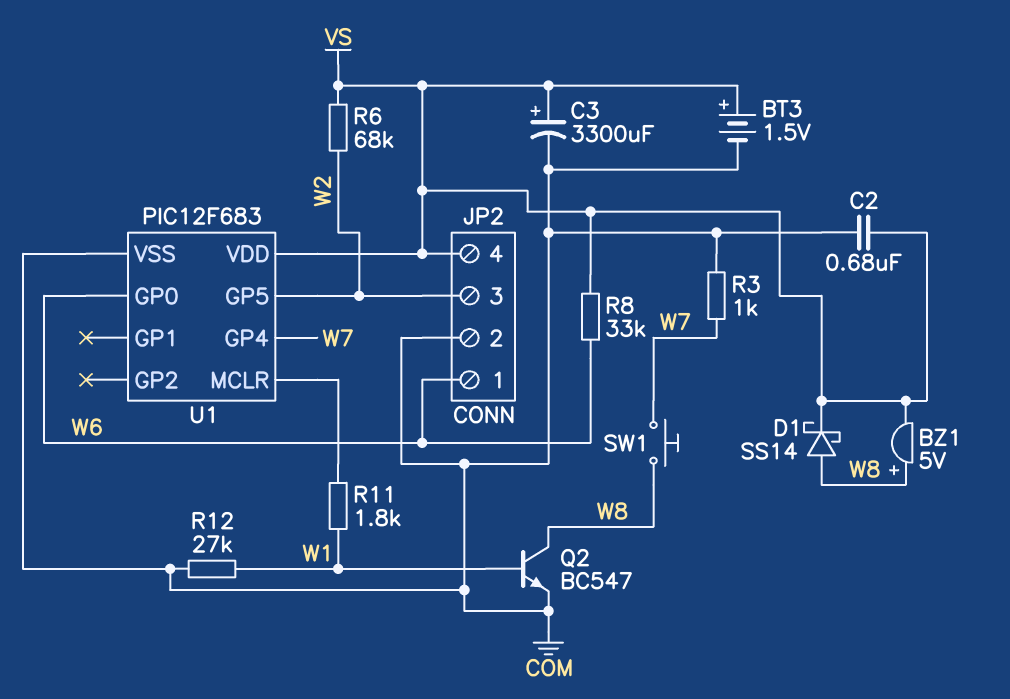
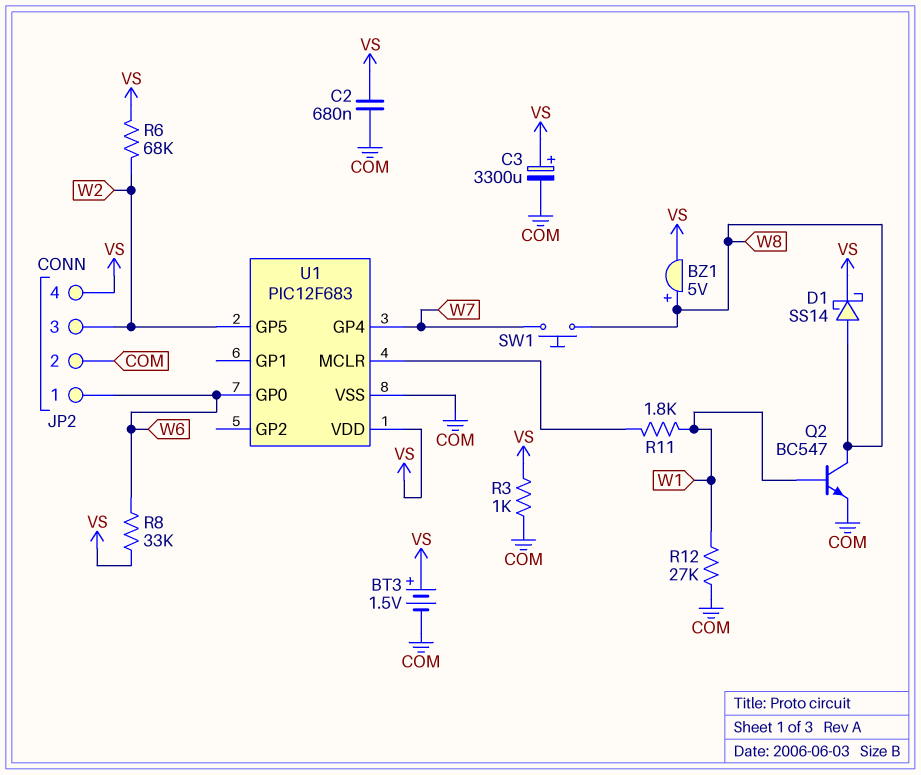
R3: 1k (COM, W7) -> 1k (COM, VS)

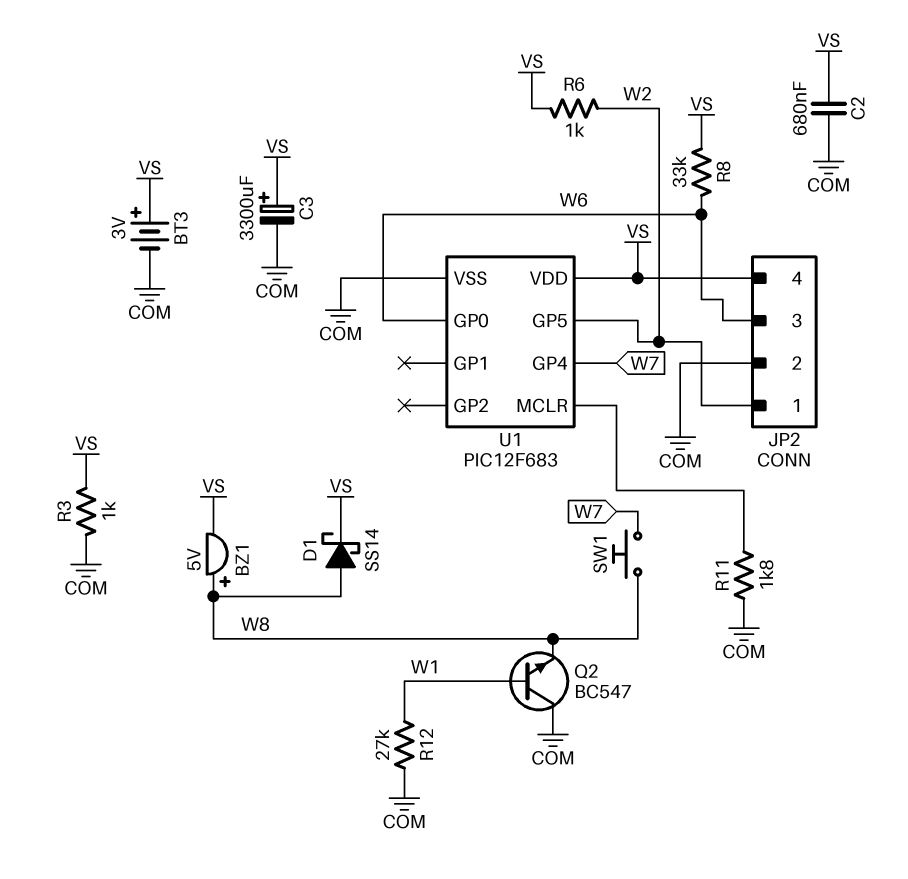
BT3: 1.5V (plus VS, minus COM) -> 3V (plus VS, minus COM)
JP2 pin 1: W6 -> W2
JP2 pin 3: W2 -> W6
Q2: NPN BC547 (B W1, C W8, E COM) -> NPN BC547 (B W1, C COM, E W8)
R6: 68k (VS, W2) -> 1k (VS, W2)
R11: 1.8k (U1/MCLR, W1) -> 1.8k (COM, U1/MCLR)

